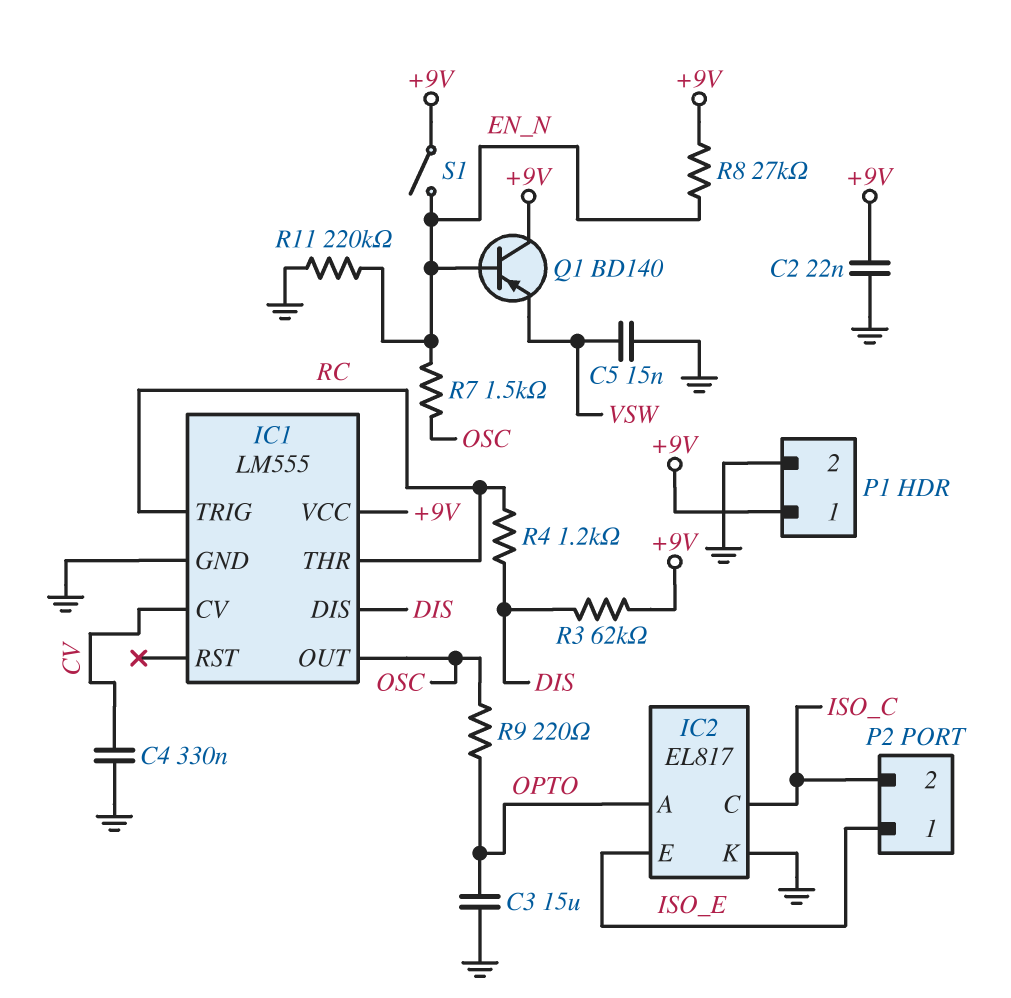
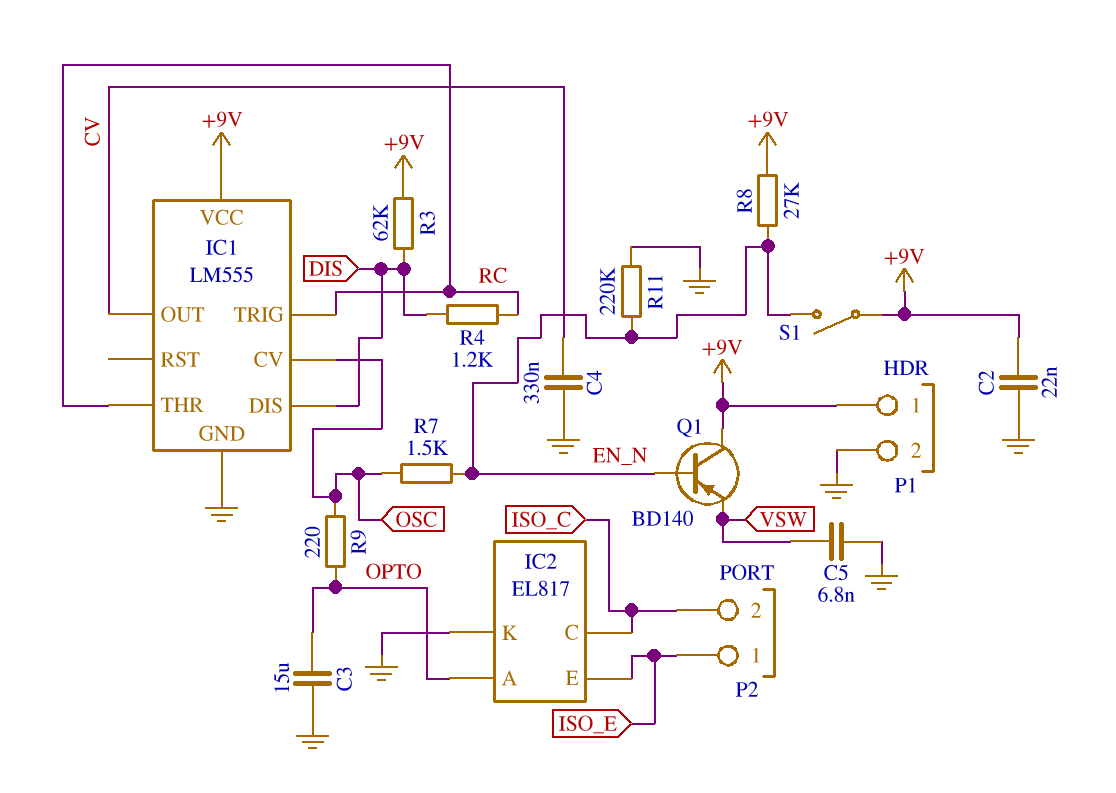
C5: 15nF (GND, VSW) -> 6.8nF (GND, VSW)
IC1 pin CV: CV -> OSC
IC1 pin OUT: OSC -> CV

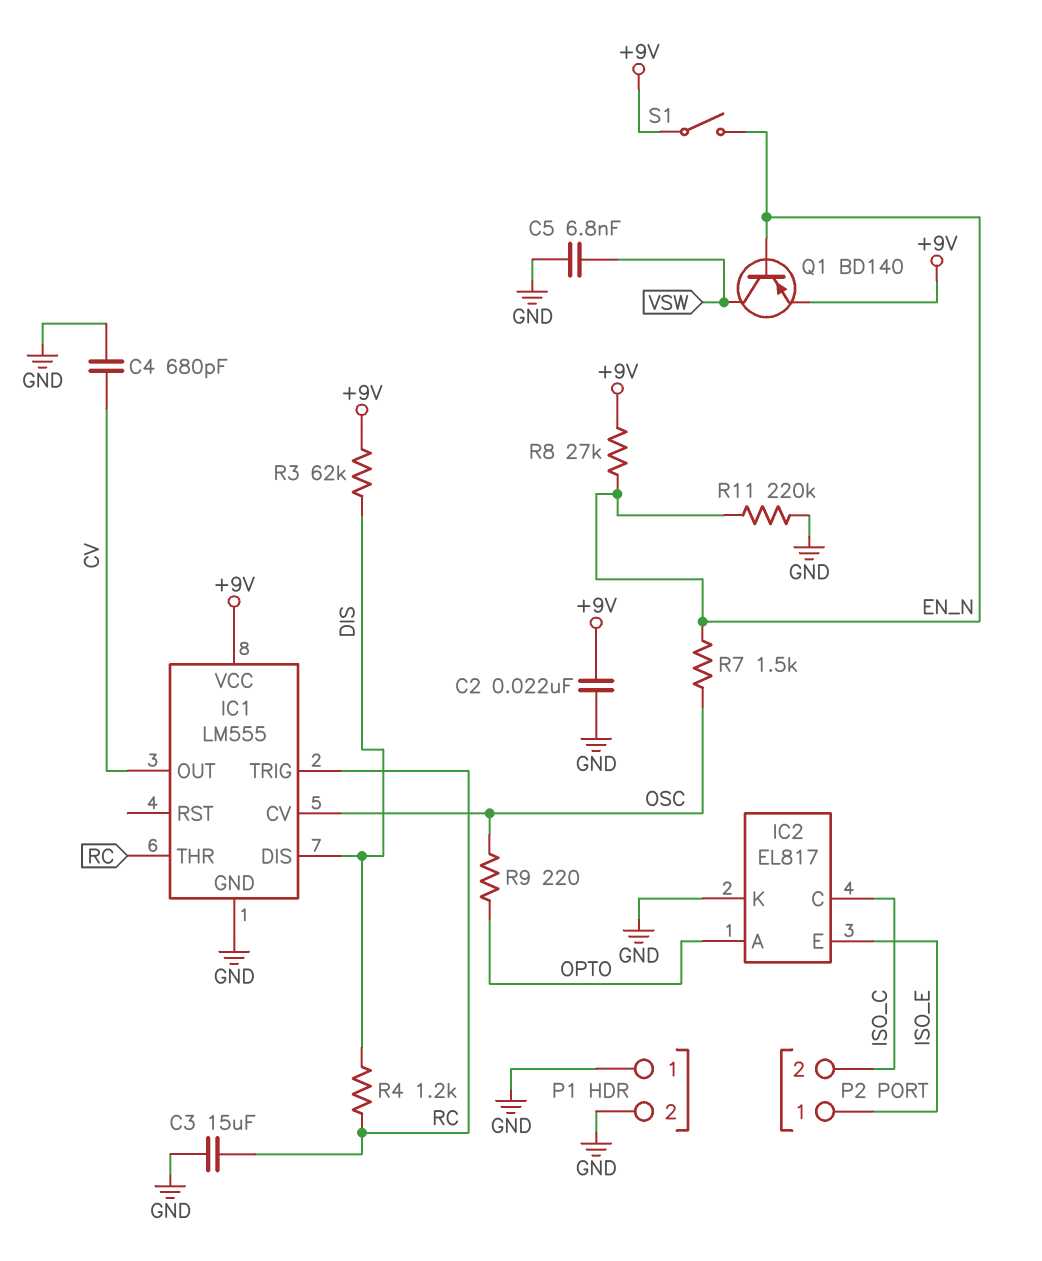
C3: 15uF (GND, OPTO) -> 15uF (GND, RC)
C4: 330nF (CV, GND) -> 680pF (CV, GND)
P1 pin 1: +9V -> GND
Q1: PNP BD140 (B EN_N, C +9V, E VSW) -> PNP BD140 (B EN_N, C VSW, E +9V)

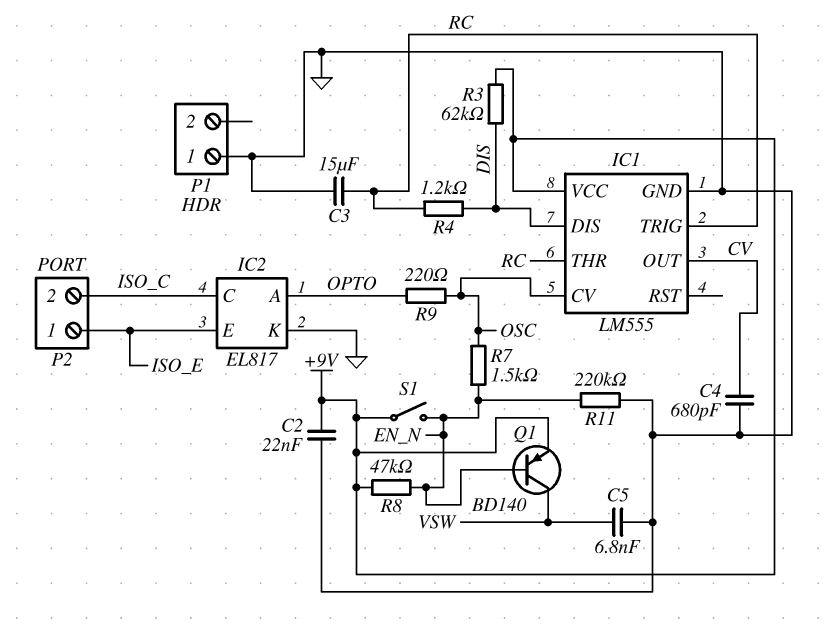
P1 pin 2: GND -> none
R8: 27k (+9V, EN_N) -> 47k (+9V, EN_N)

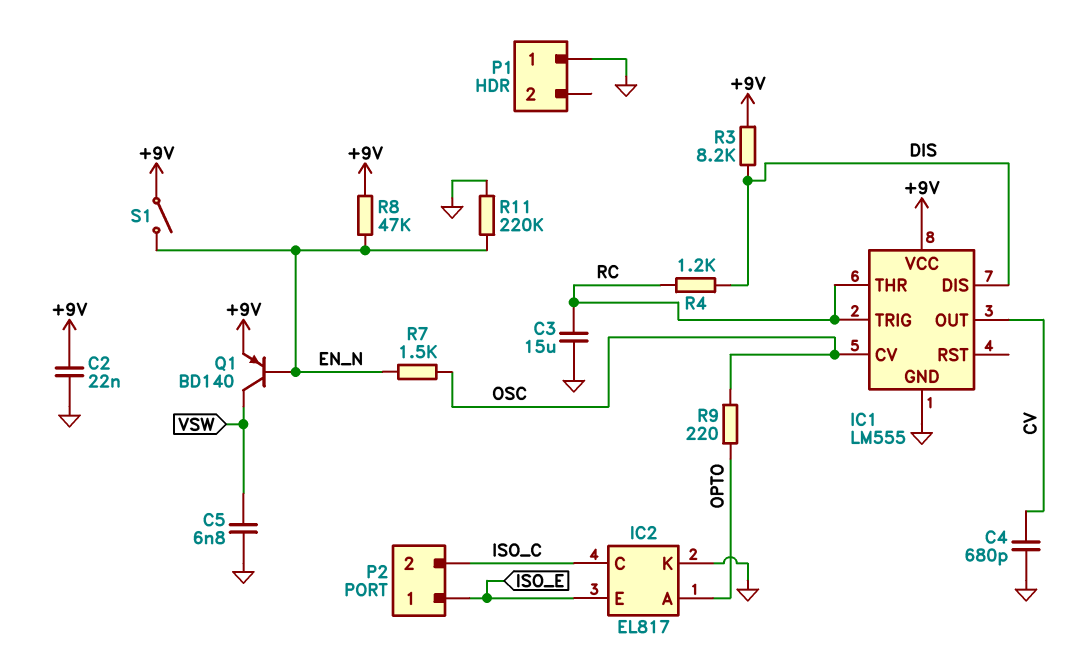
R3: 62k (+9V, DIS) -> 8.2k (+9V, DIS)

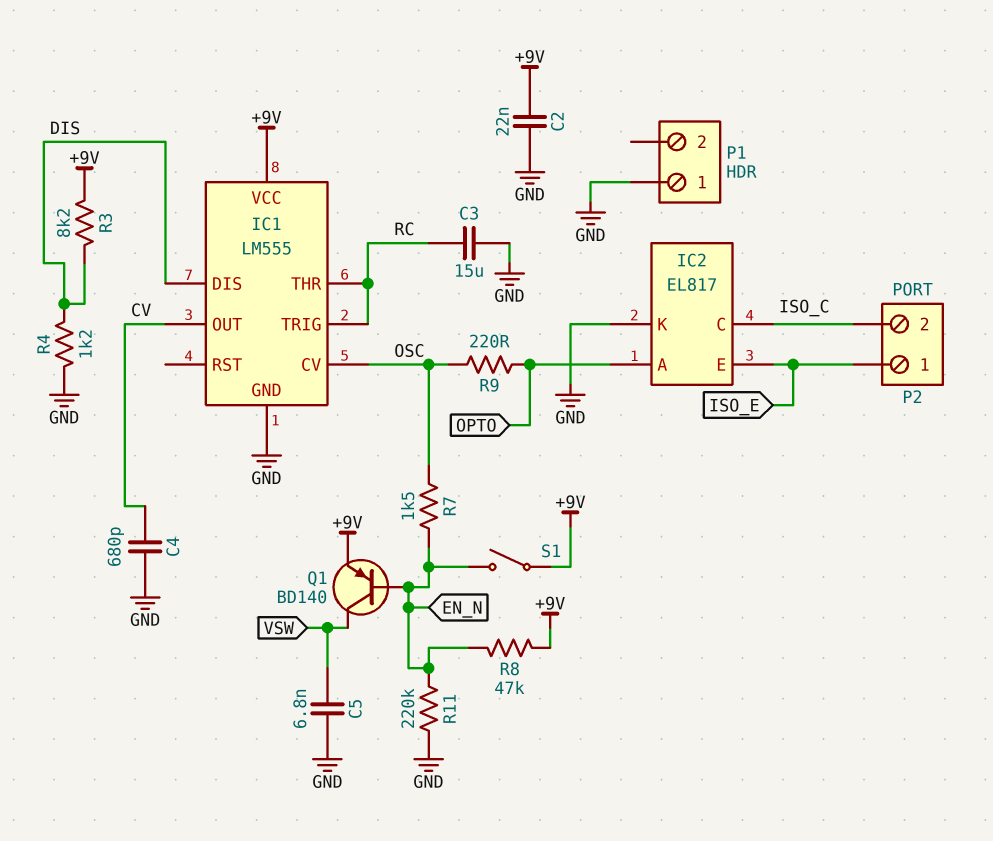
R4: 1.2k (DIS, RC) -> 1.2k (DIS, GND)

